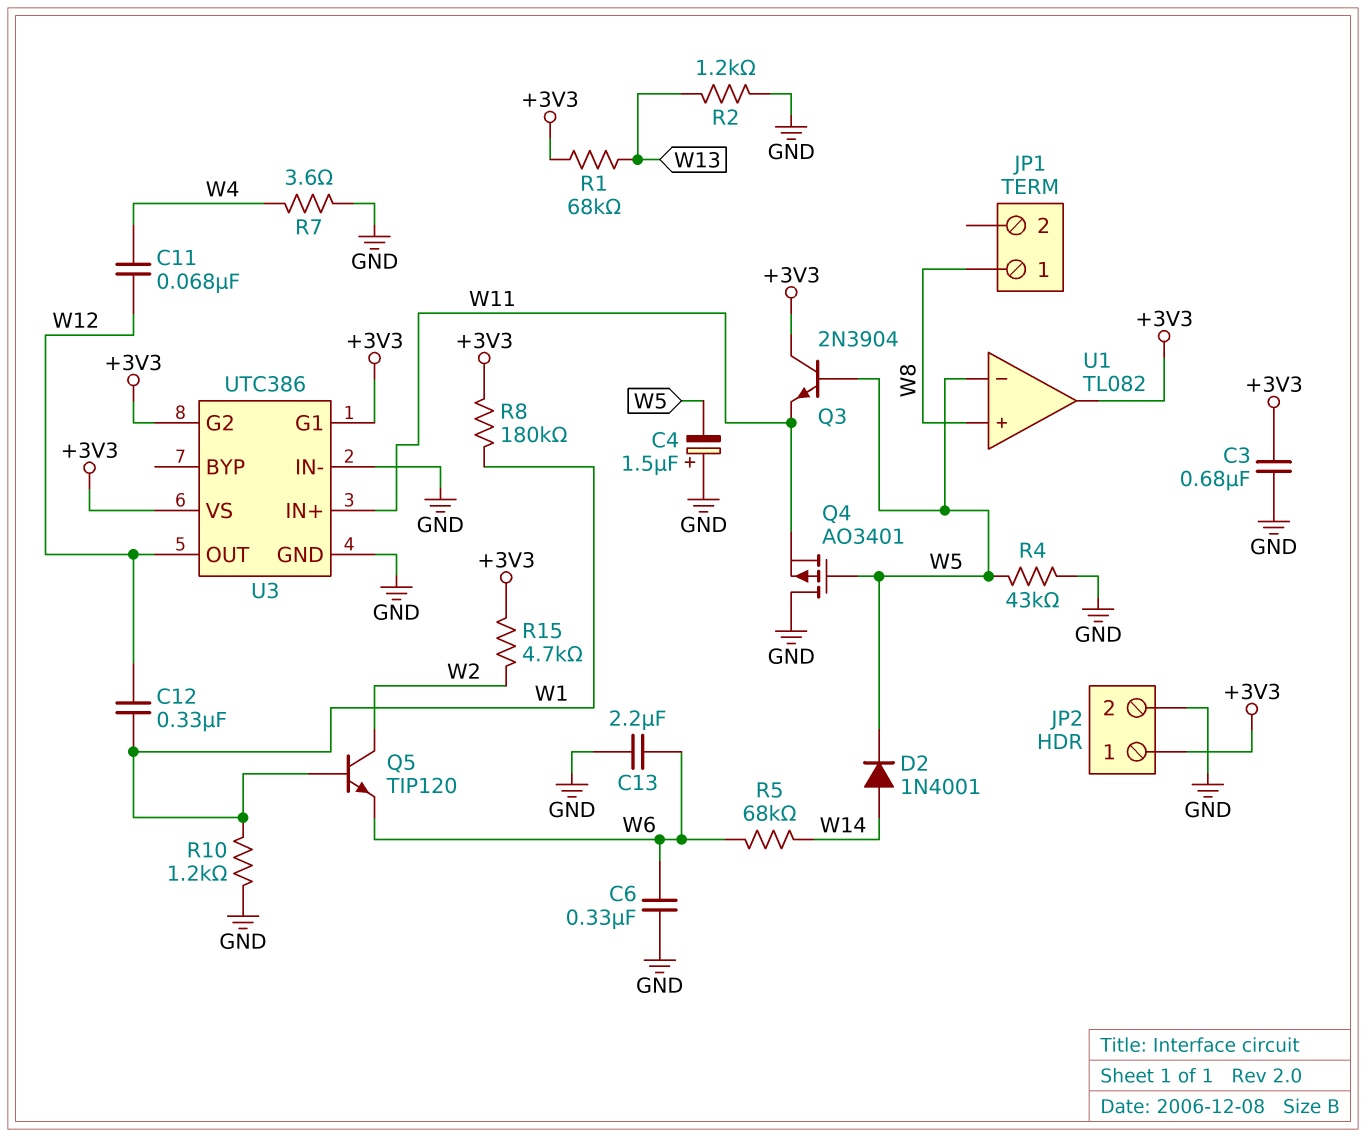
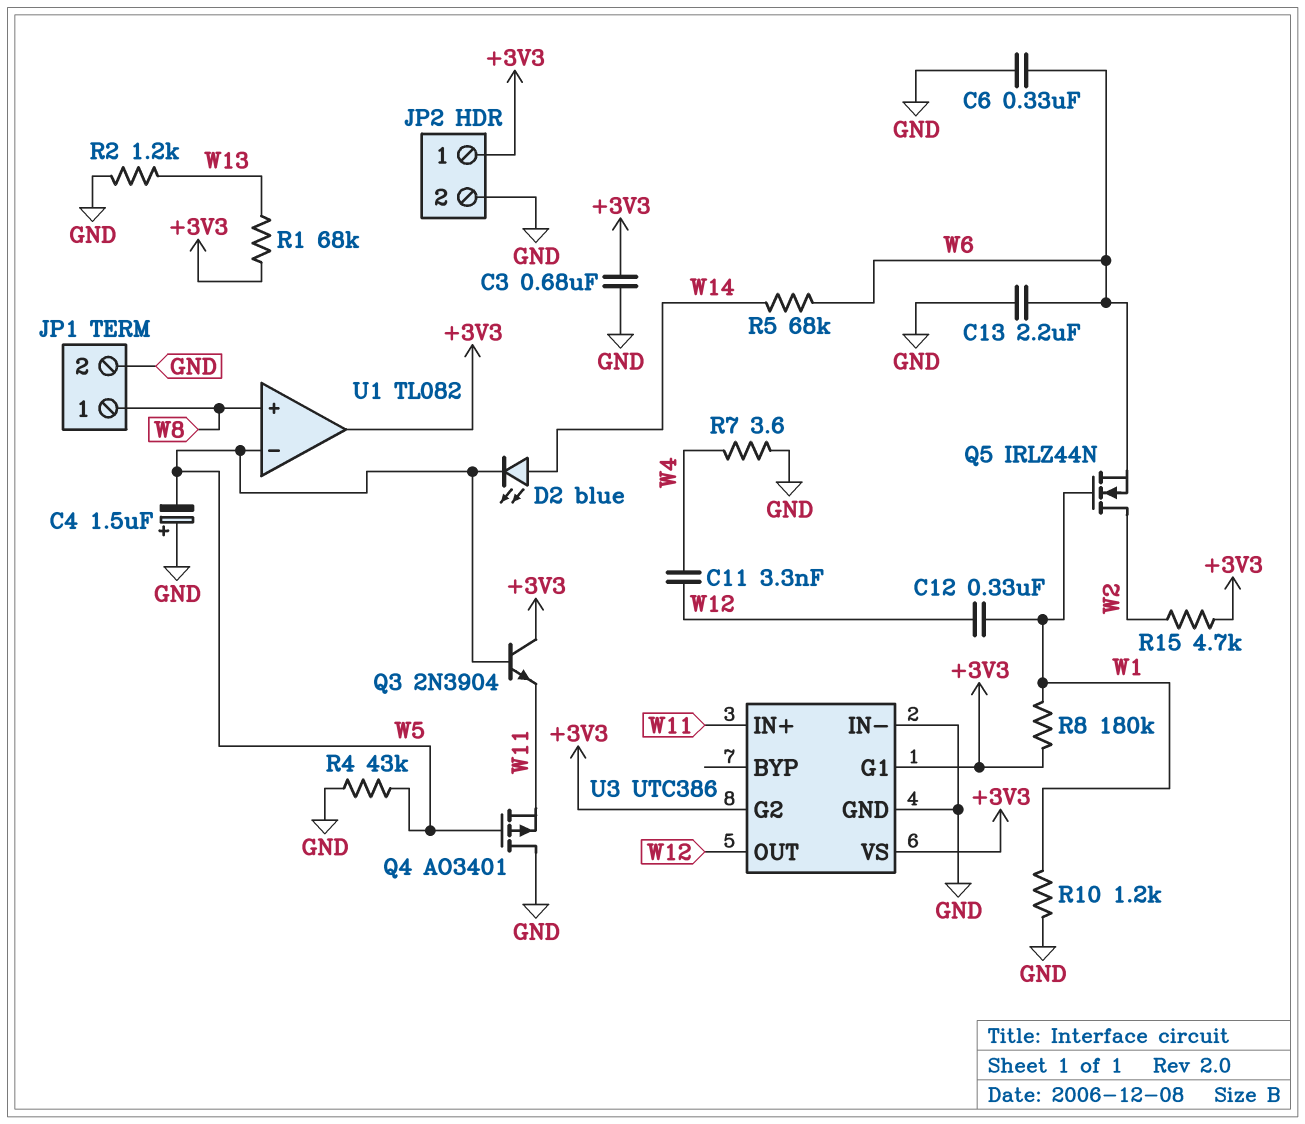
C11: 68nF (W4, W12) -> 3.3nF (W4, W12)
D2: diode 1N4001 (A W14, K W5) -> LED blue (A W14, K W5)
JP1 pin 2: none -> GND
Q5: NPN TIP120 (B W1, C W2, E W6) -> NMOS IRLZ44N (G W1, D W2, S W6)

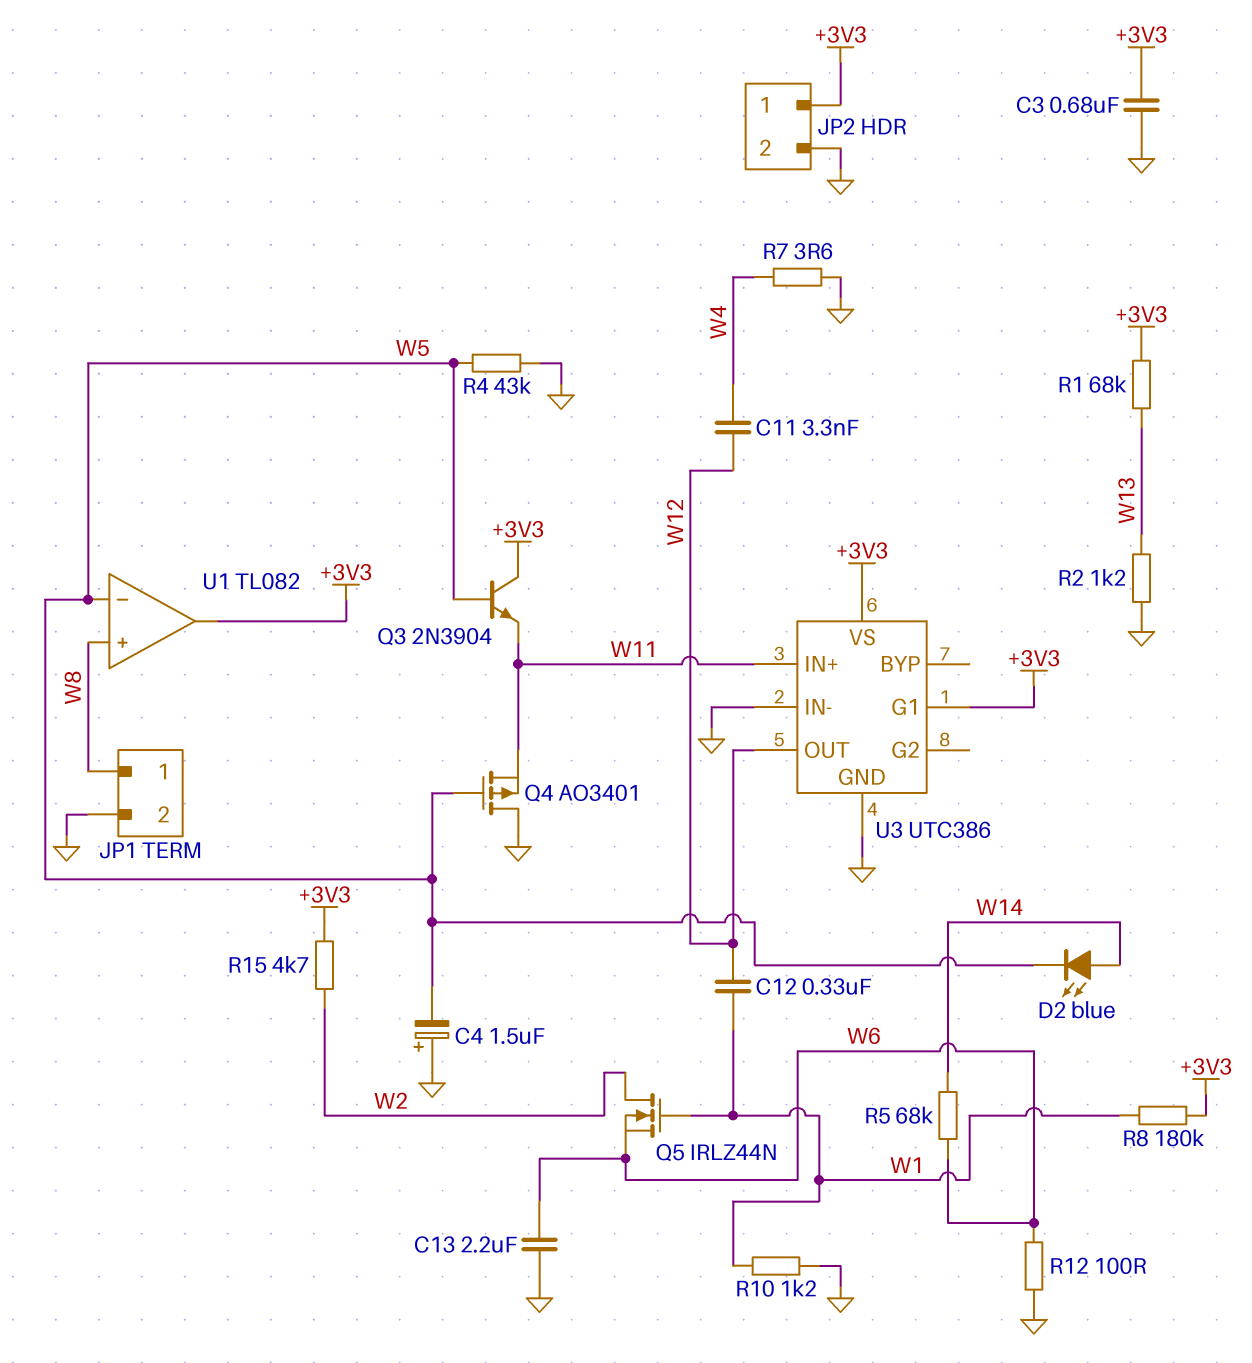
C6: 330nF (GND, W6) -> none
R12: none -> 100 (GND, W6)
U3 pin G2: +3V3 -> none

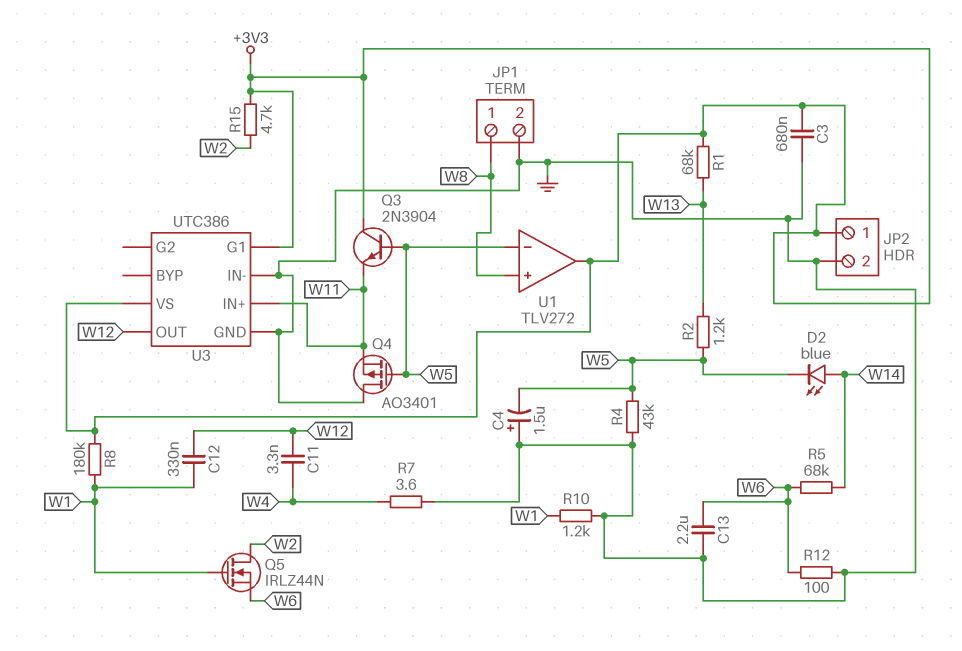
R2: 1.2k (GND, W13) -> 1.2k (W5, W13)
U1: TL082 -> TLV272

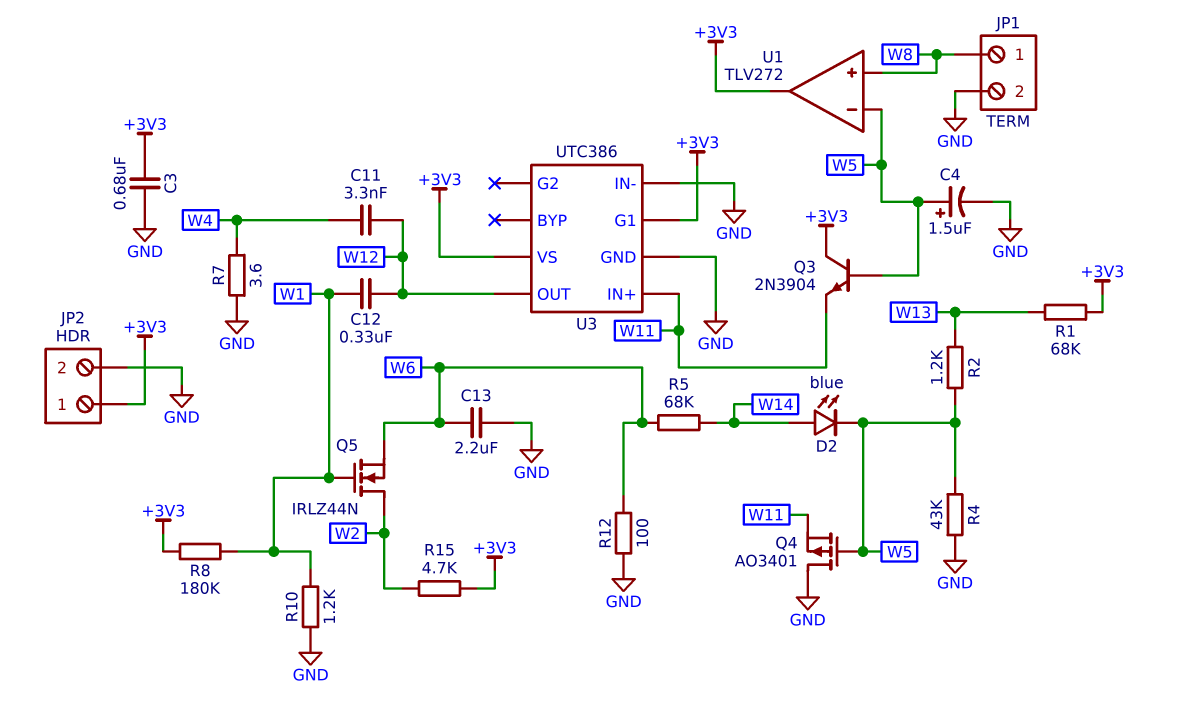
C4: 1.5uF (plus GND, minus W5) -> 1.5uF (plus W5, minus GND)

